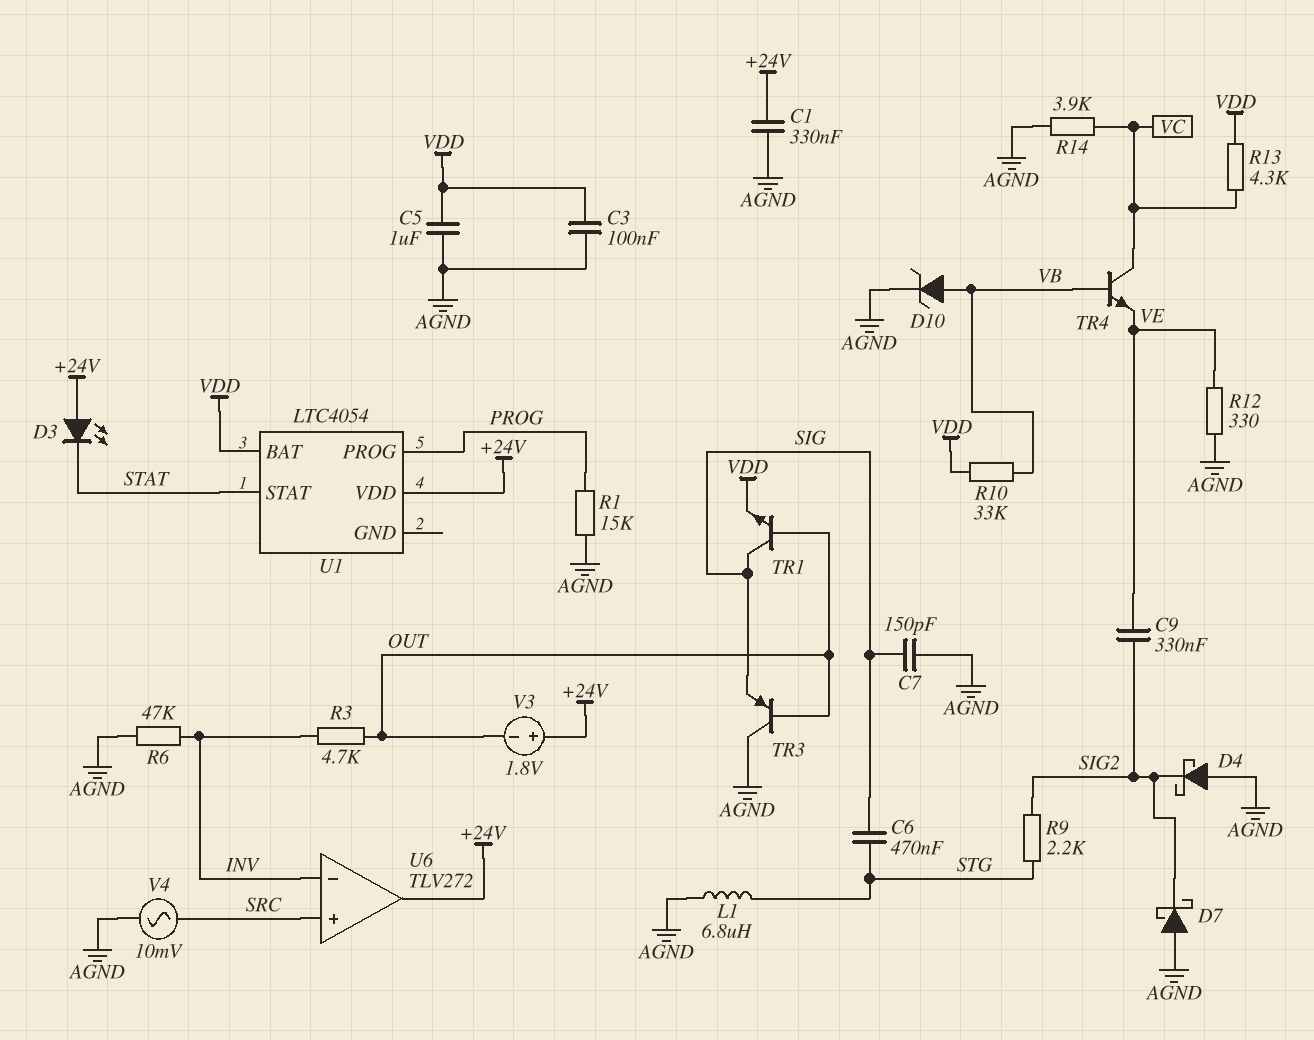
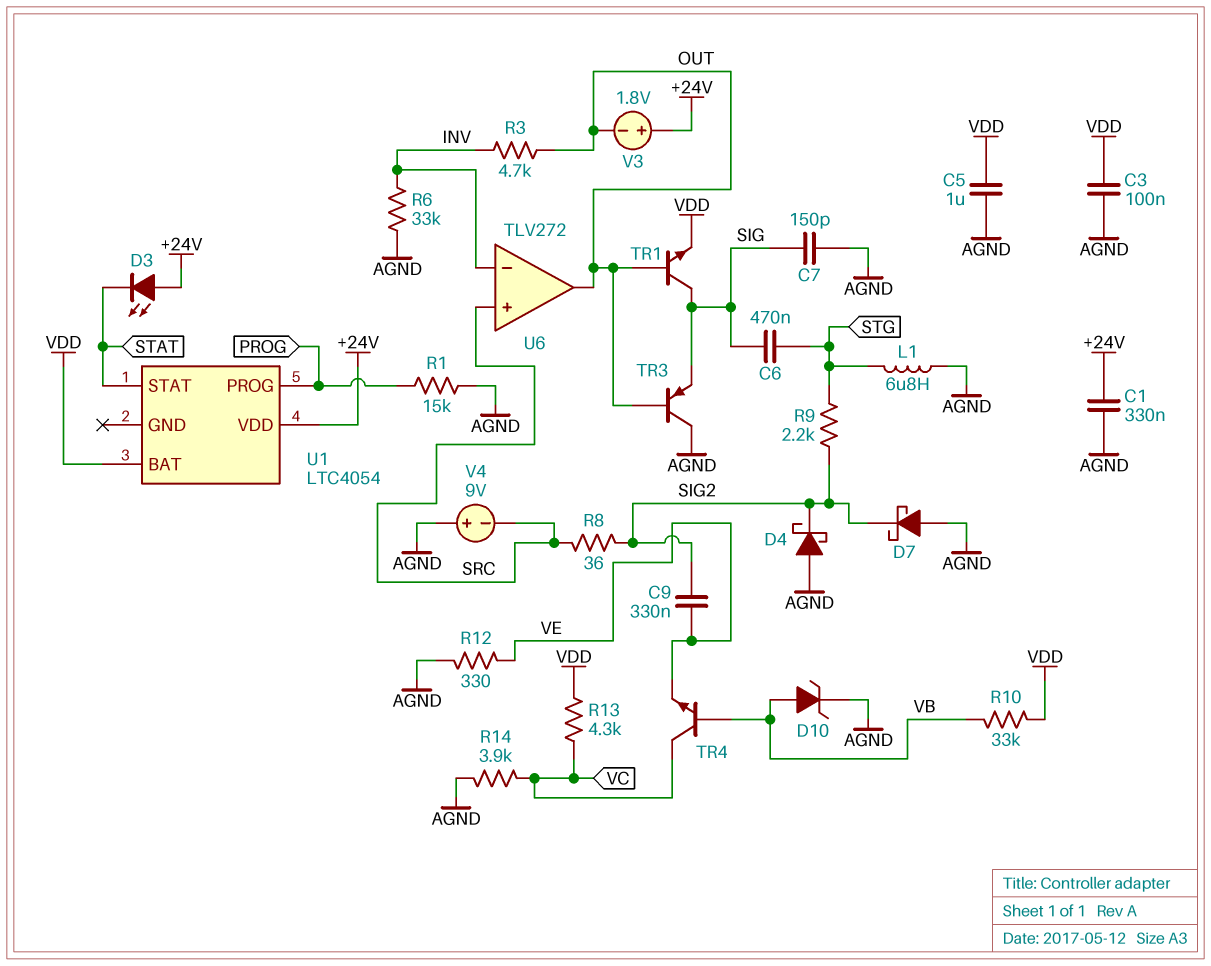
R6: 47k (AGND, INV) -> 33k (AGND, INV)
R8: none -> 36 (SIG2, SRC)
U6 pin out: +24V -> OUT
V4: AC 10mV (AGND, SRC) -> 9V (plus AGND, minus SRC)

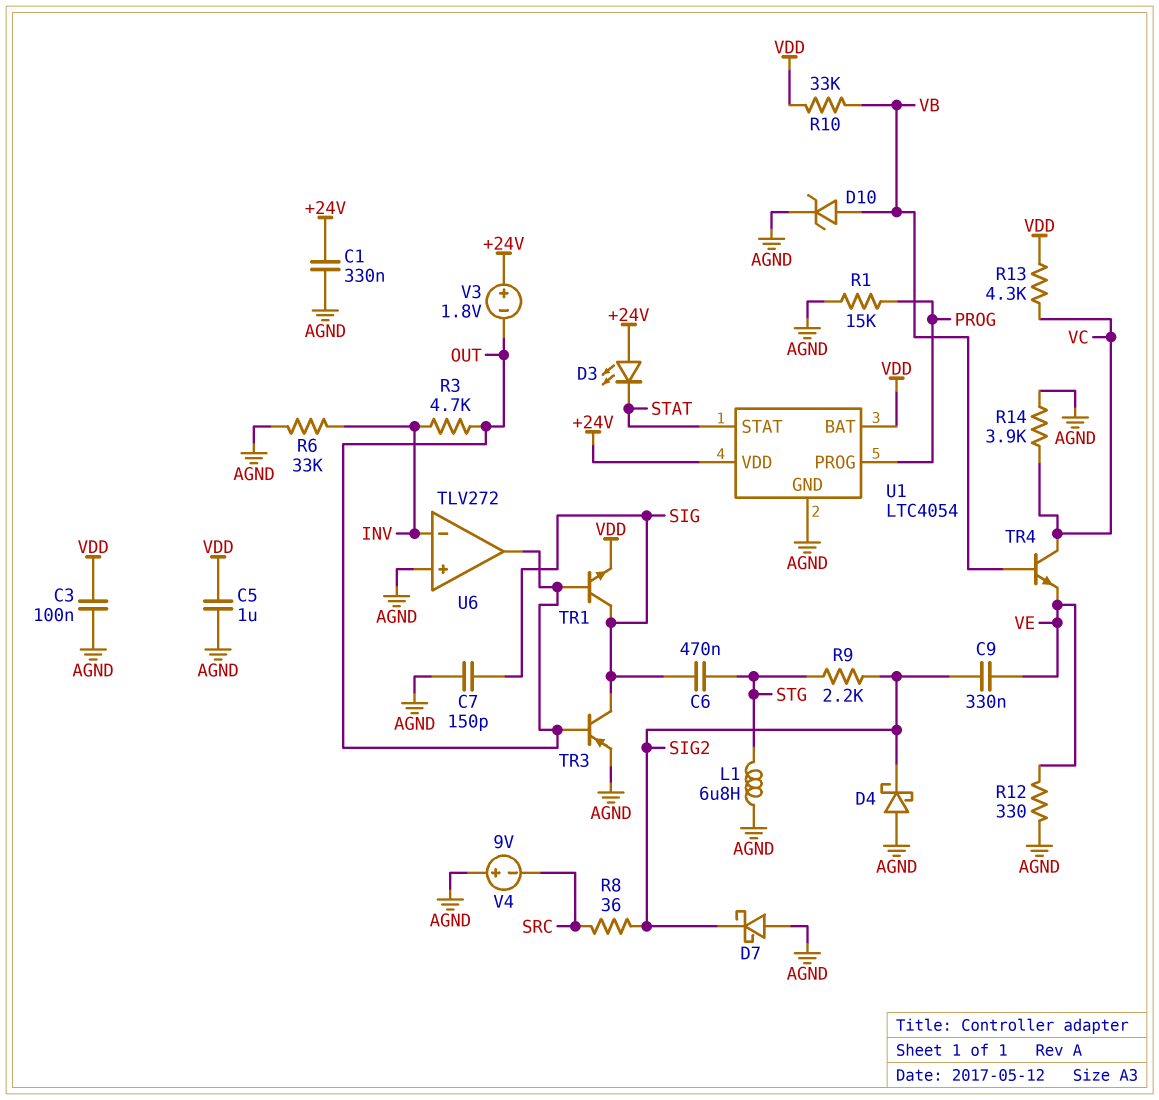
TR3: PNP (B OUT, C AGND, E SIG) -> PNP (B OUT, C SIG, E AGND)
U1 pin GND: none -> AGND
U6 pin in+: SRC -> AGND

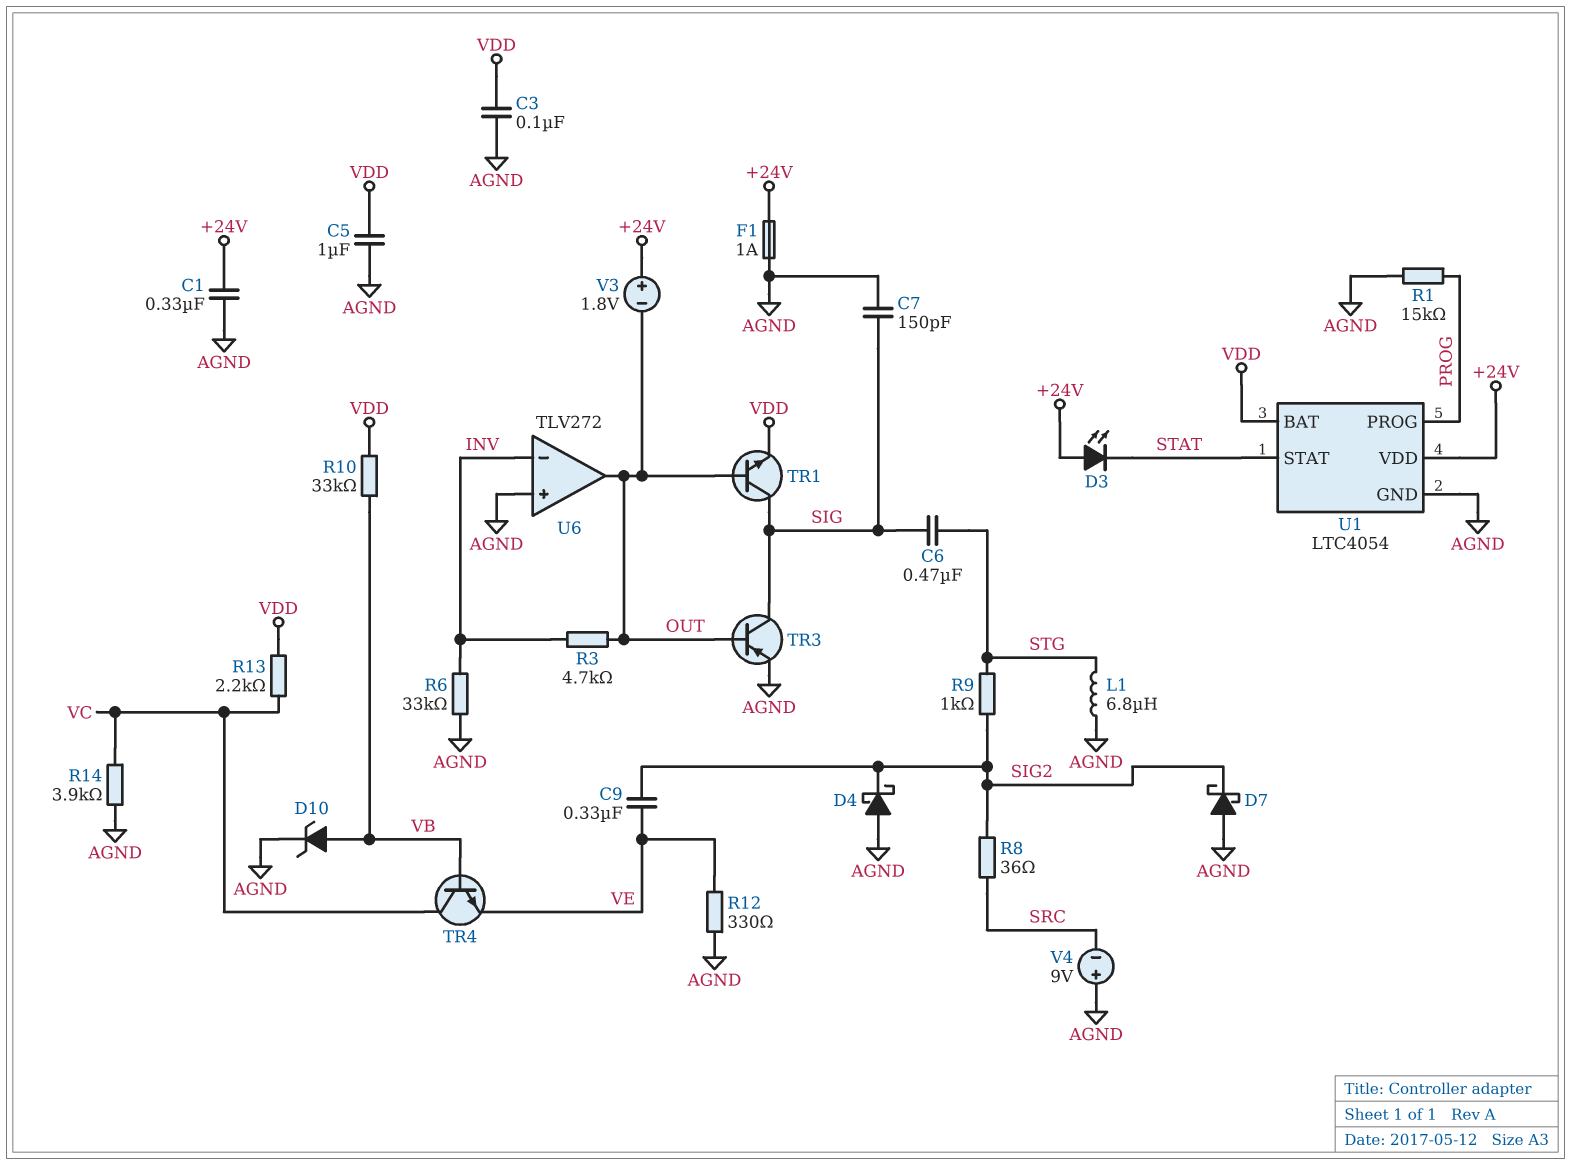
F1: none -> 1A (+24V, AGND)
R9: 2.2k (SIG2, STG) -> 1k (SIG2, STG)
R13: 4.3k (VC, VDD) -> 2.2k (VC, VDD)

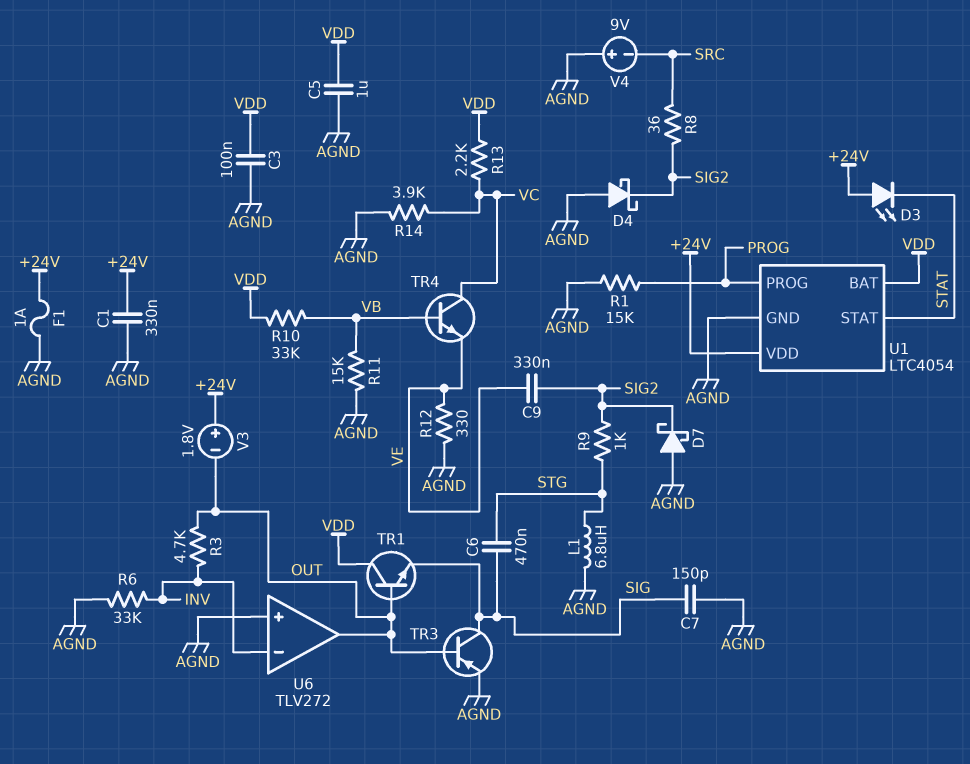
D10: zener (A VB, K AGND) -> none
R11: none -> 15k (AGND, VB)
TR1: NPN (B OUT, C SIG, E VDD) -> NPN (B OUT, C VDD, E SIG)

